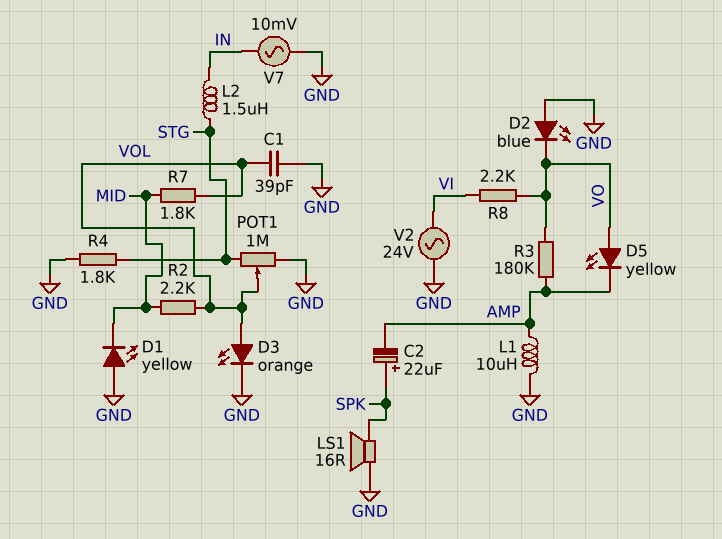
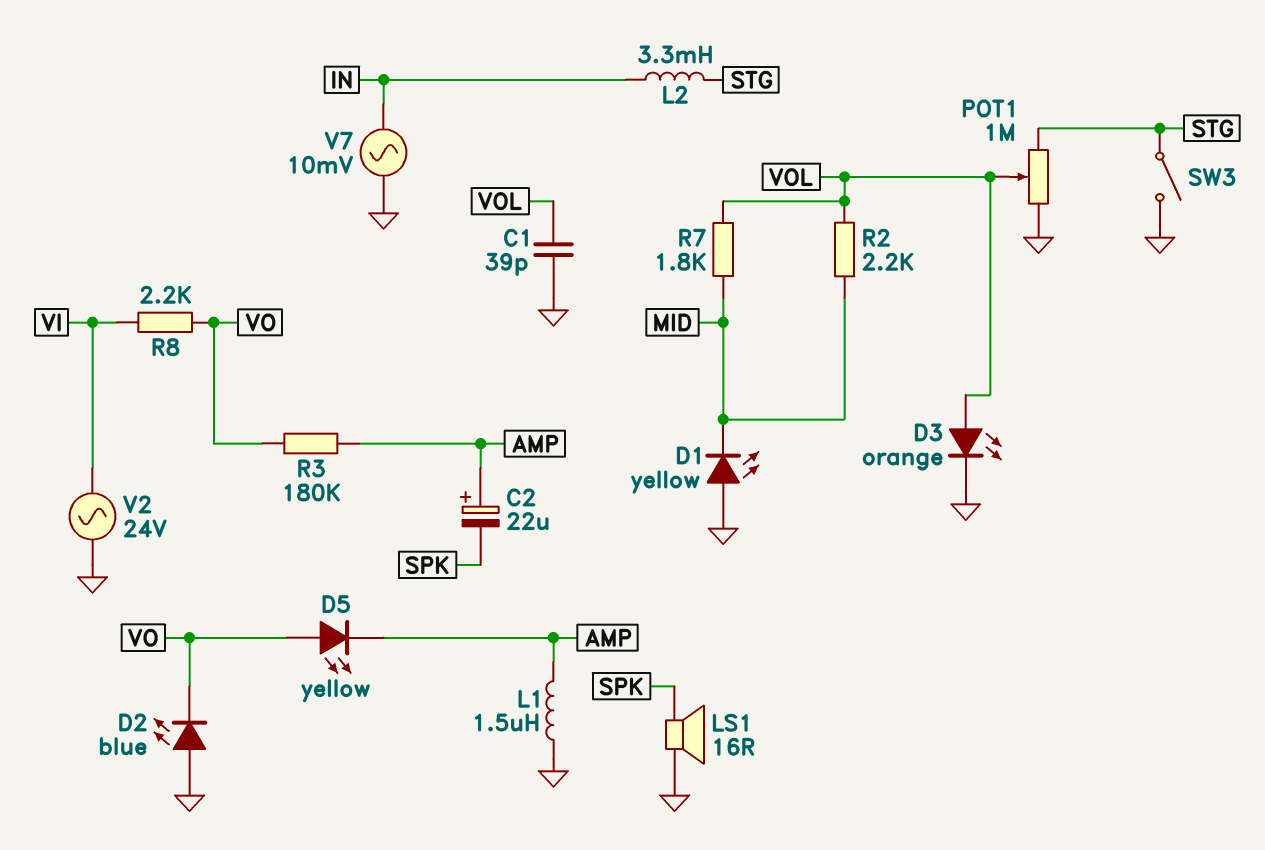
C2: 22uF (plus SPK, minus AMP) -> 22uF (plus AMP, minus SPK)
L1: 10uH (AMP, GND) -> 1.5uH (AMP, GND)
L2: 1.5uH (IN, STG) -> 3.3mH (IN, STG)
R4: 1.8k (GND, STG) -> none
SW3: none -> switch (GND, STG)

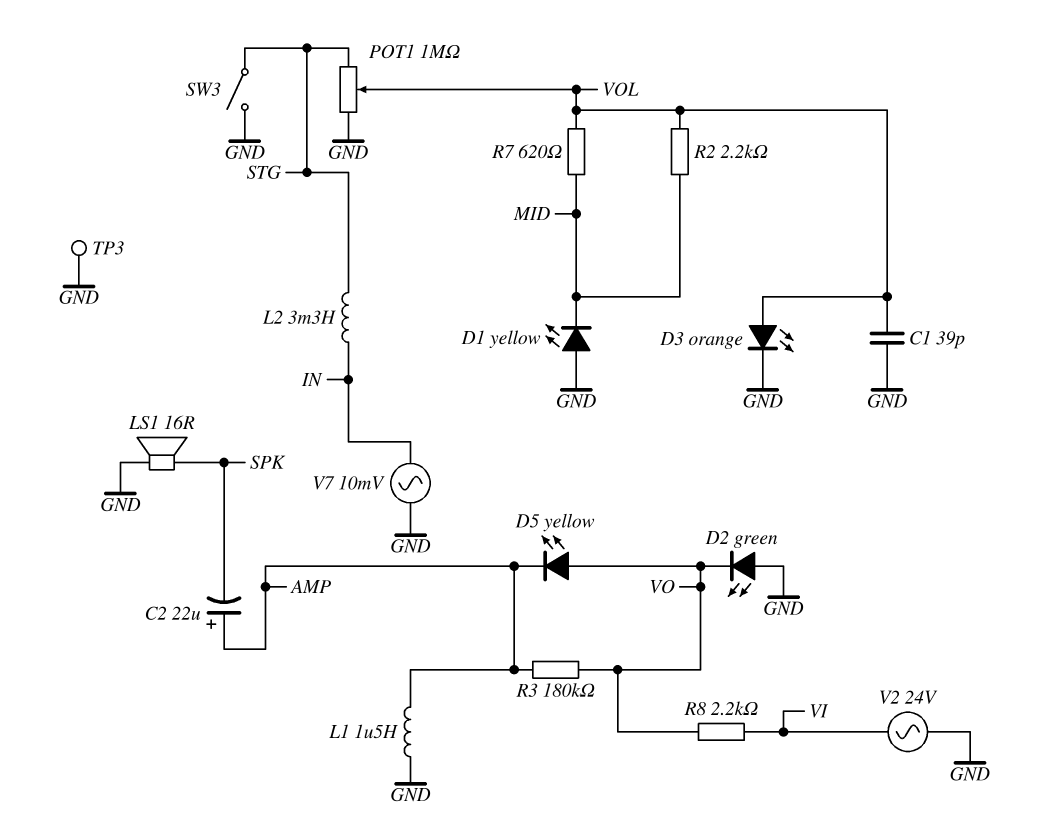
D2: LED blue (A GND, K VO) -> LED green (A GND, K VO)
R7: 1.8k (MID, VOL) -> 620 (MID, VOL)
TP3: none -> test point (GND)

